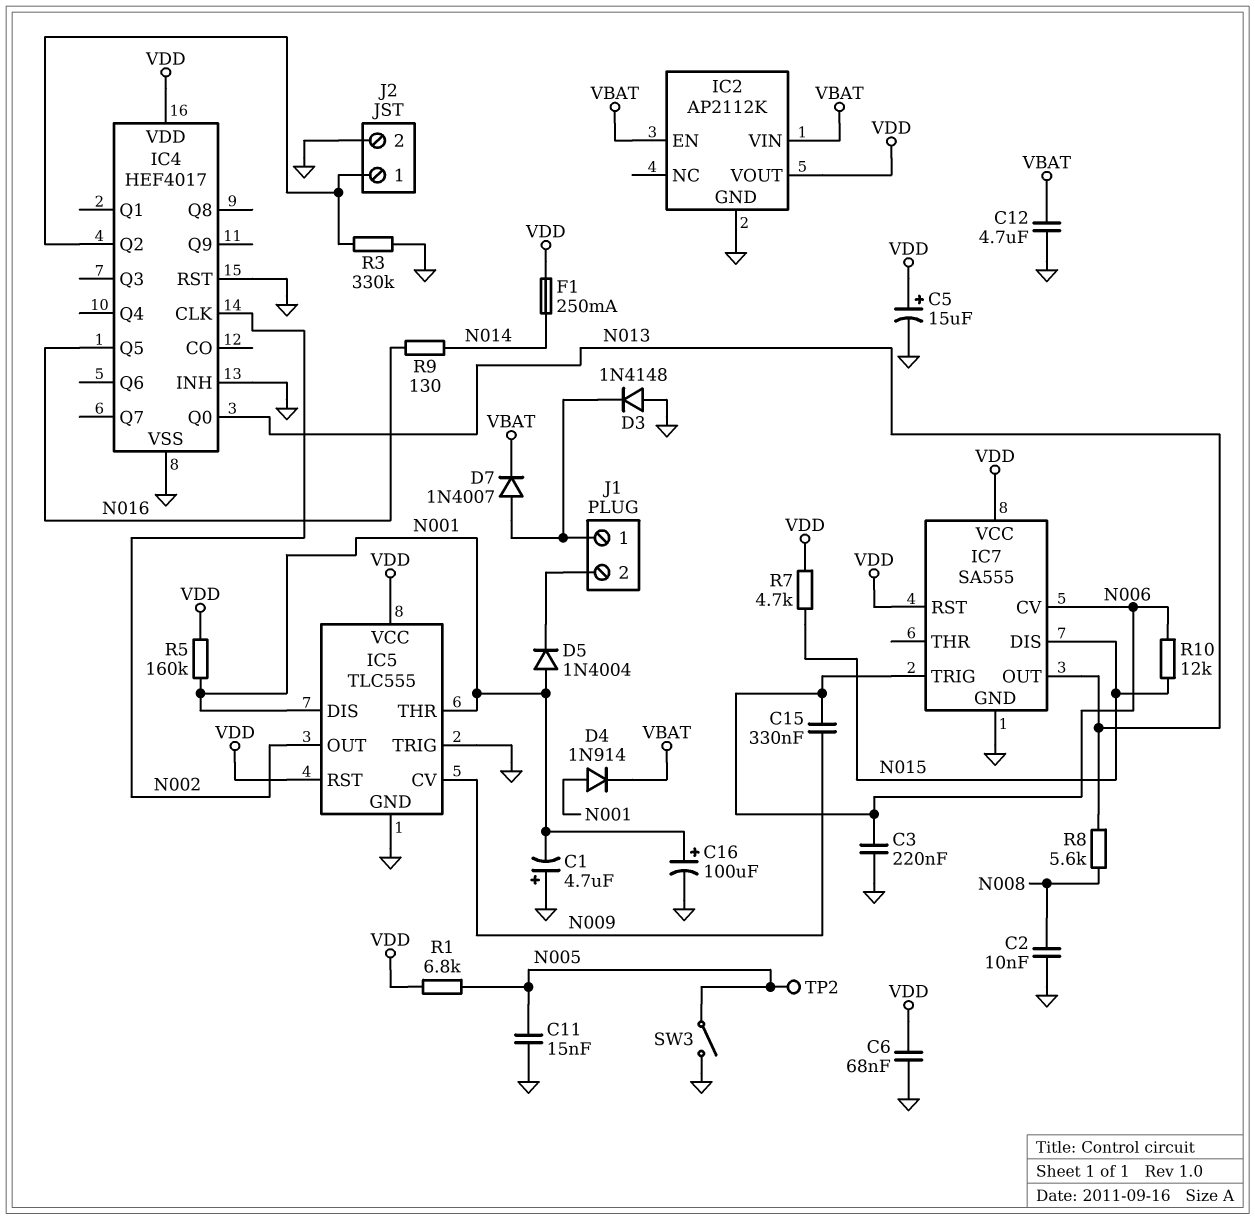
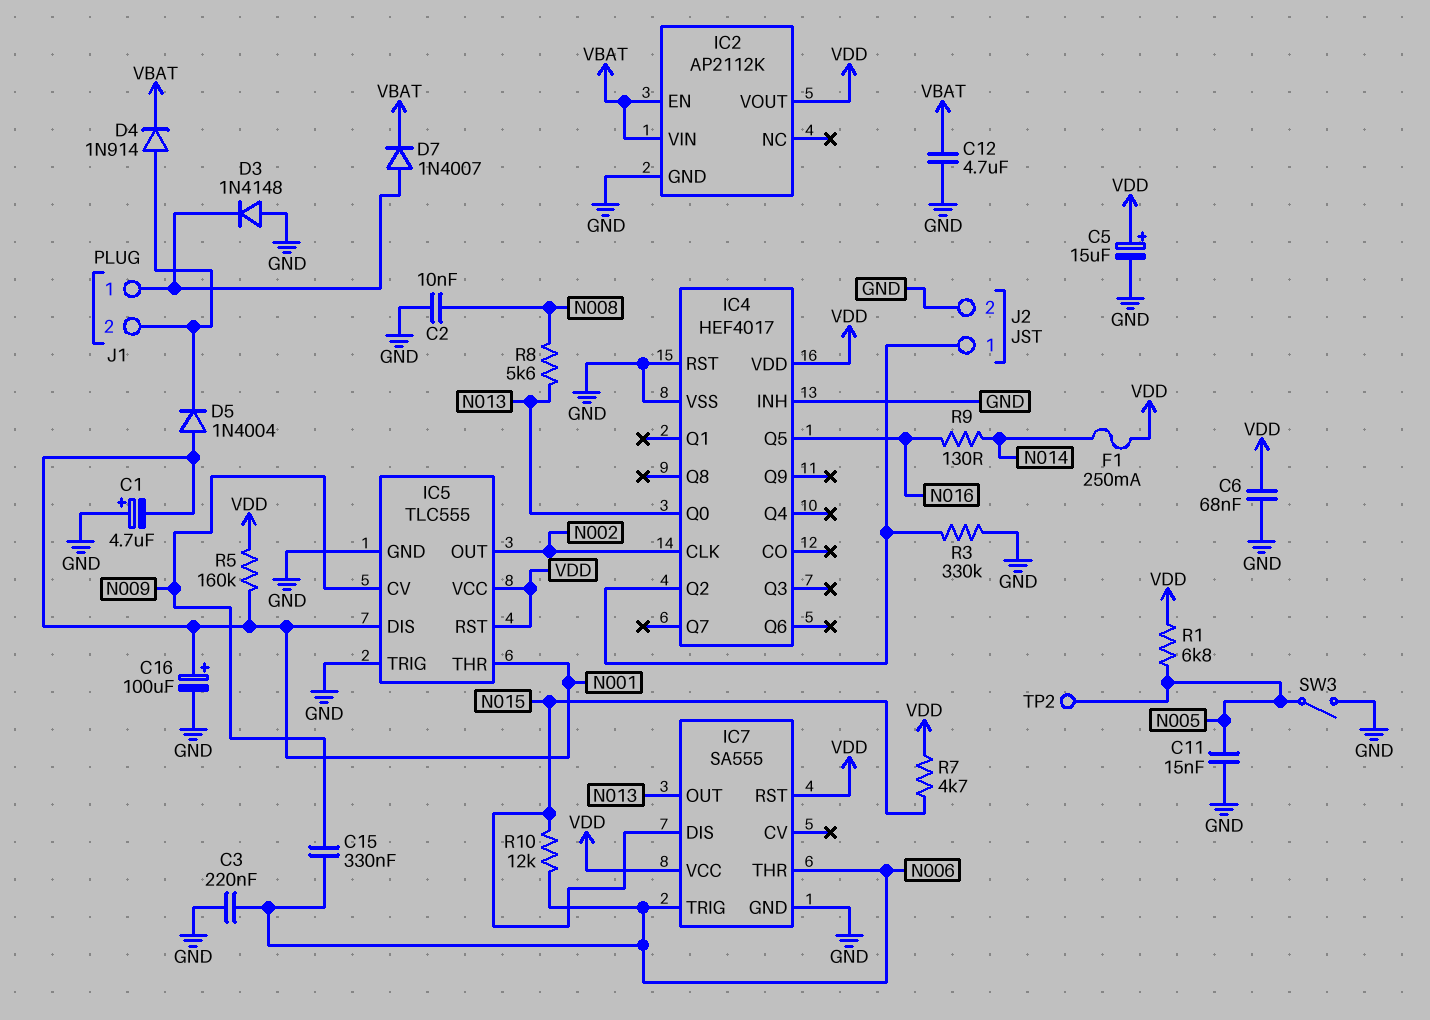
D4: diode 1N914 (A N001, K VBAT) -> diode 1N914 (A J1/2, K VBAT)
IC7 pin CV: N006 -> none
IC7 pin THR: none -> N006

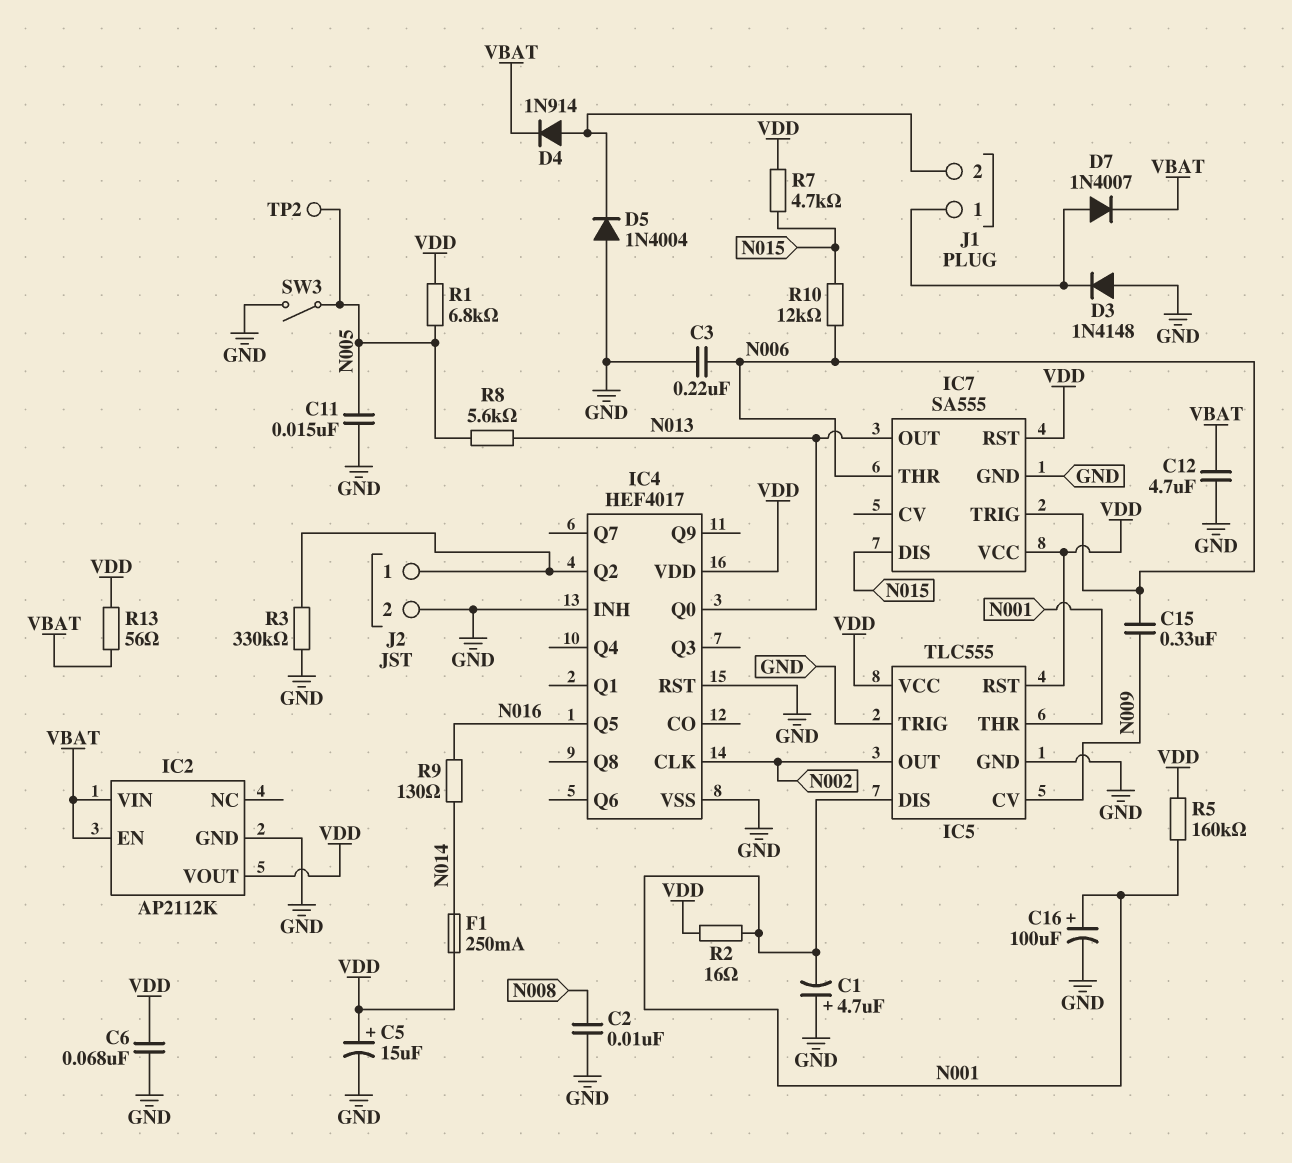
D5: diode 1N4004 (A N001, K J1/2) -> diode 1N4004 (A GND, K J1/2)
R2: none -> 16 (N001, VDD)
R8: 5.6k (N008, N013) -> 5.6k (N005, N013)
R13: none -> 56 (VBAT, VDD)

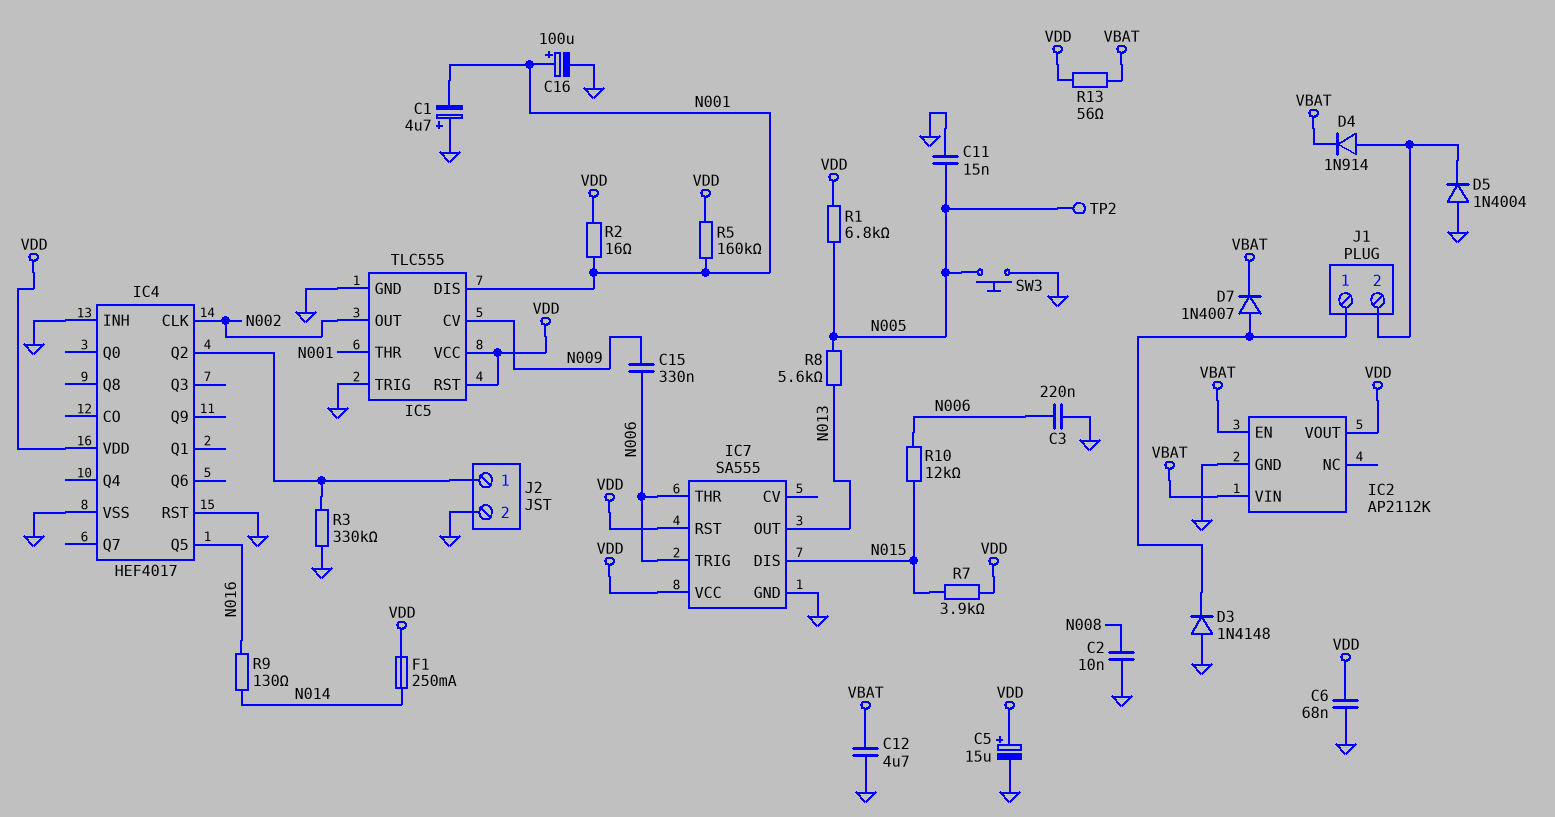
IC4 pin Q0: N013 -> none
R7: 4.7k (N015, VDD) -> 3.9k (N015, VDD)
SW3: switch (GND, N005) -> button (GND, N005)

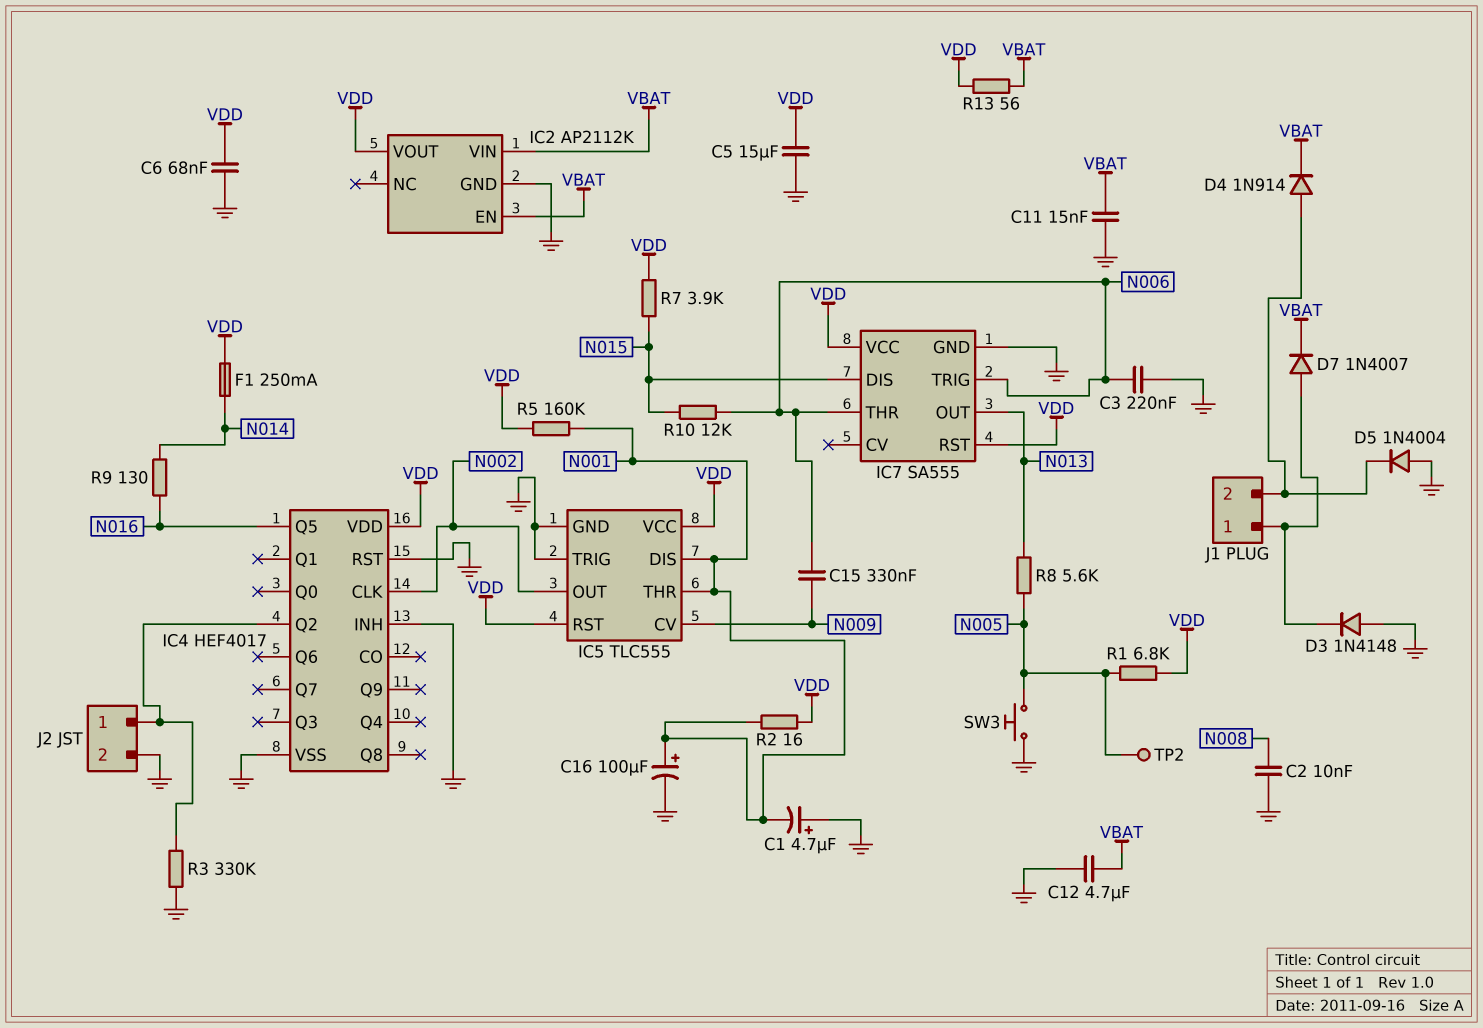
C5: 15uF (plus VDD, minus GND) -> 15uF (GND, VDD)
C11: 15nF (GND, N005) -> 15nF (GND, VBAT)

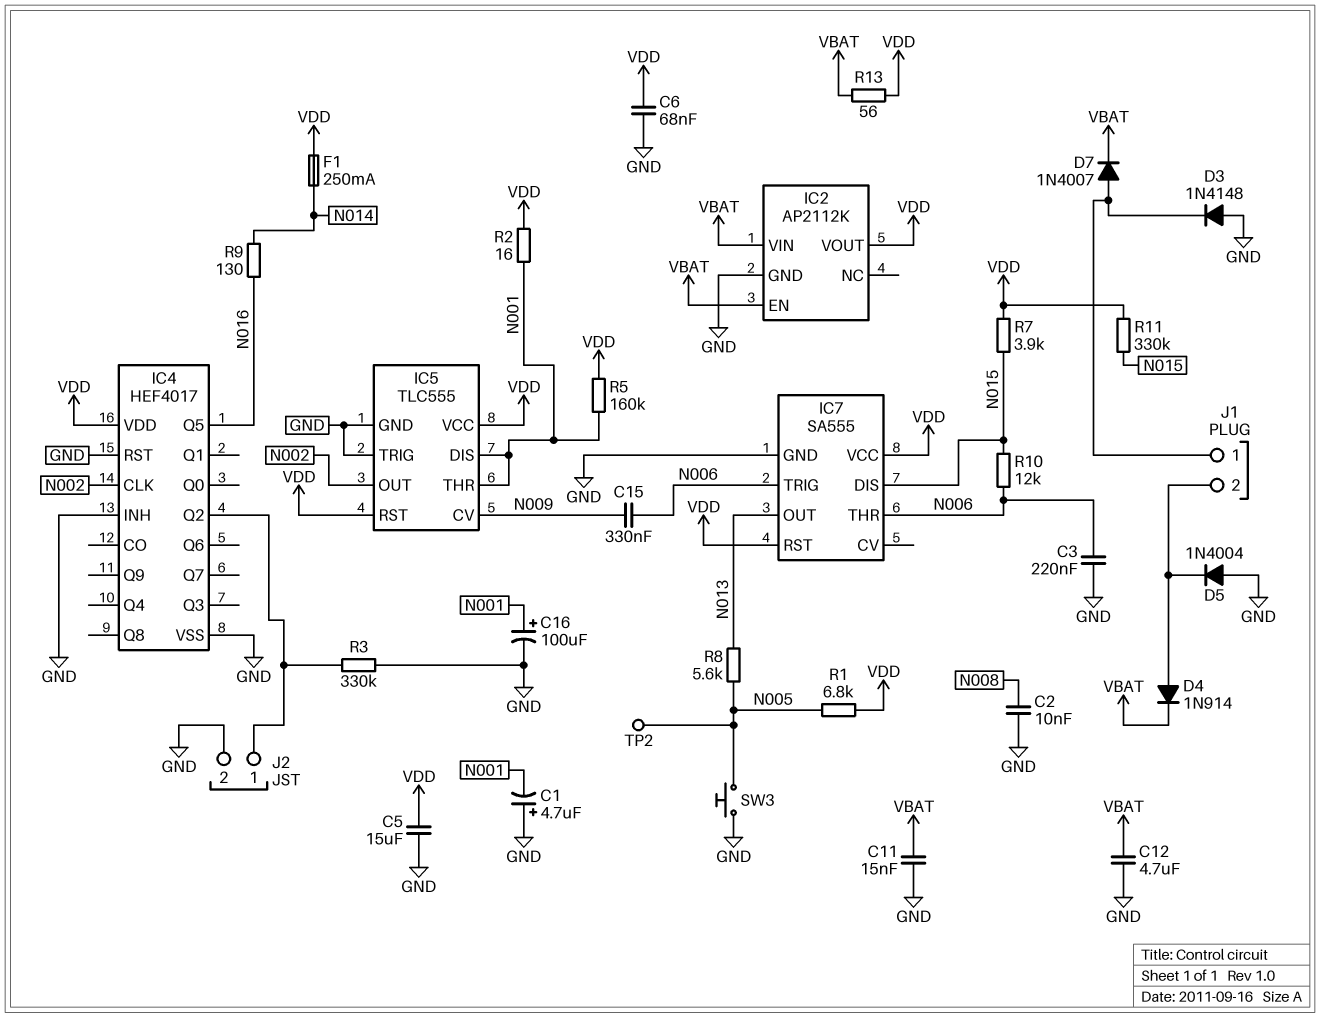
R11: none -> 330k (N015, VDD)

